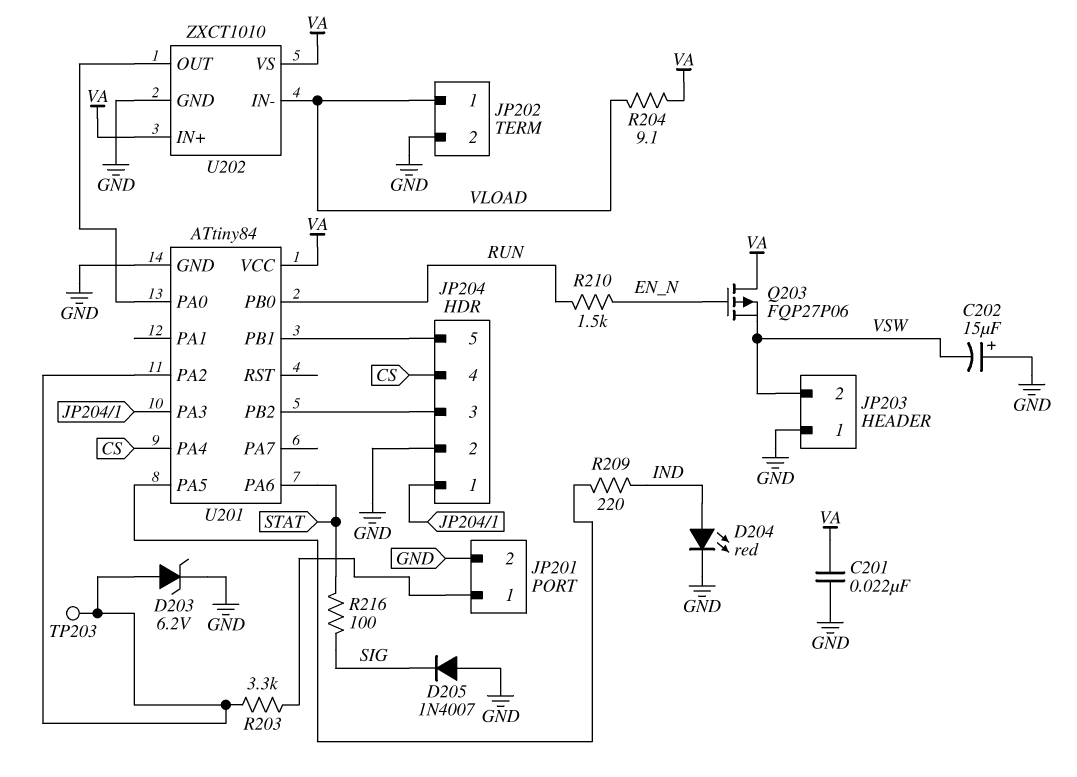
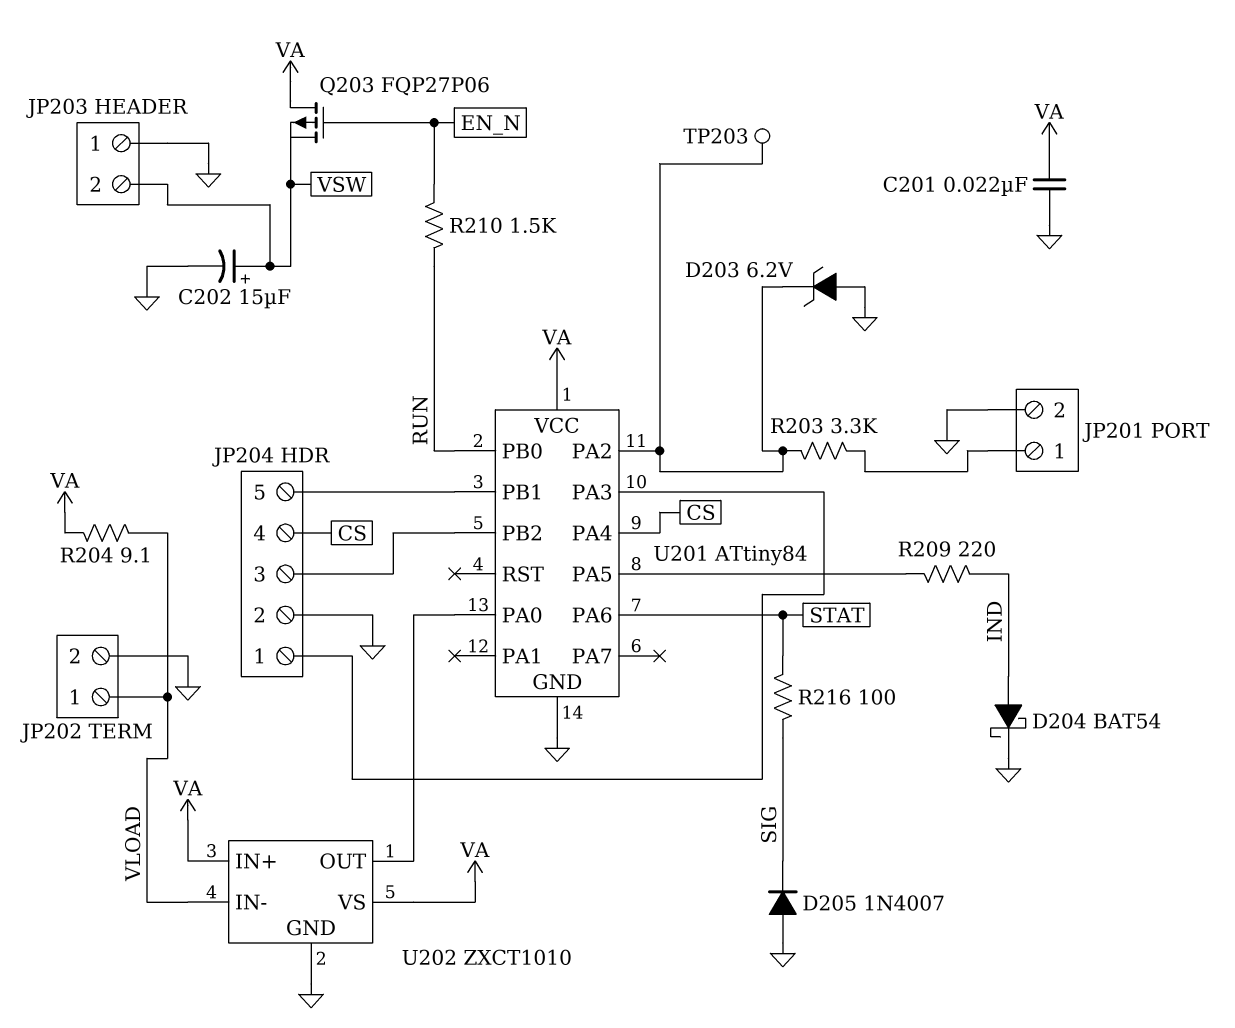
C202: 15uF (plus GND, minus VSW) -> 15uF (plus VSW, minus GND)
D203: zener 6.2V (A U201/PA2, K GND) -> zener 6.2V (A GND, K U201/PA2)
D204: LED red (A IND, K GND) -> schottky BAT54 (A IND, K GND)

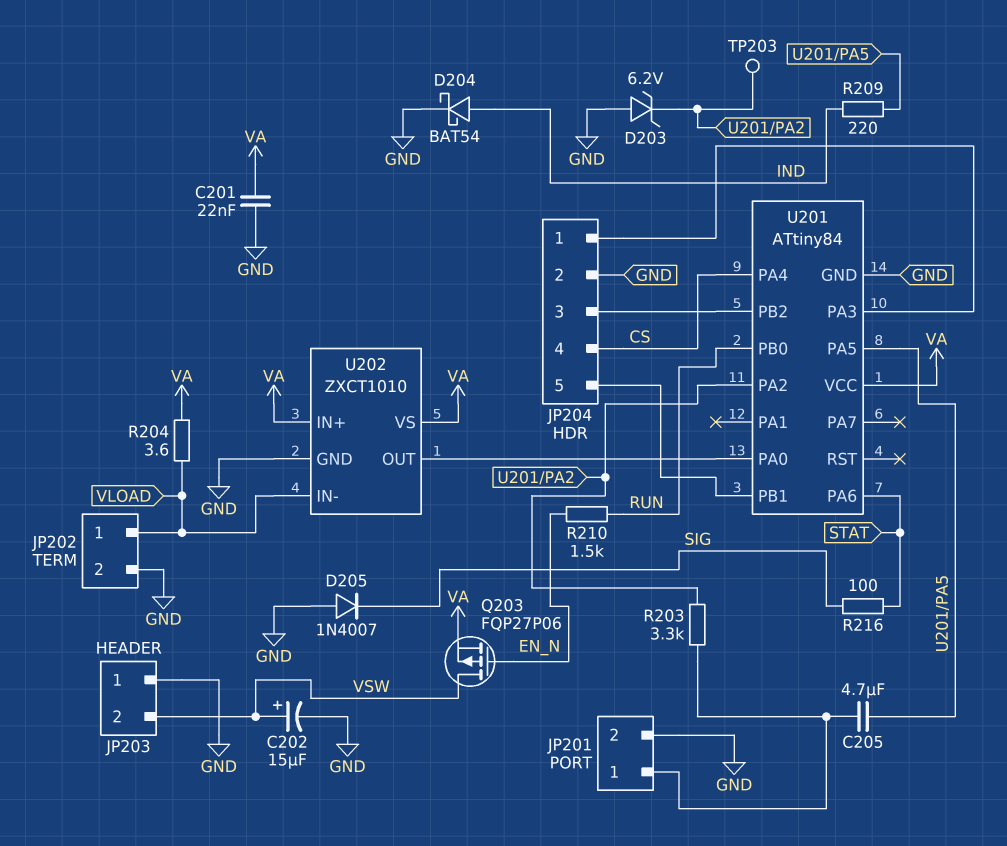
C205: none -> 4.7uF (JP201/1, U201/PA5)
Q203: PMOS FQP27P06 (G EN_N, D VA, S VSW) -> PMOS FQP27P06 (G EN_N, D VSW, S VA)
R204: 9.1 (VA, VLOAD) -> 3.6 (VA, VLOAD)

